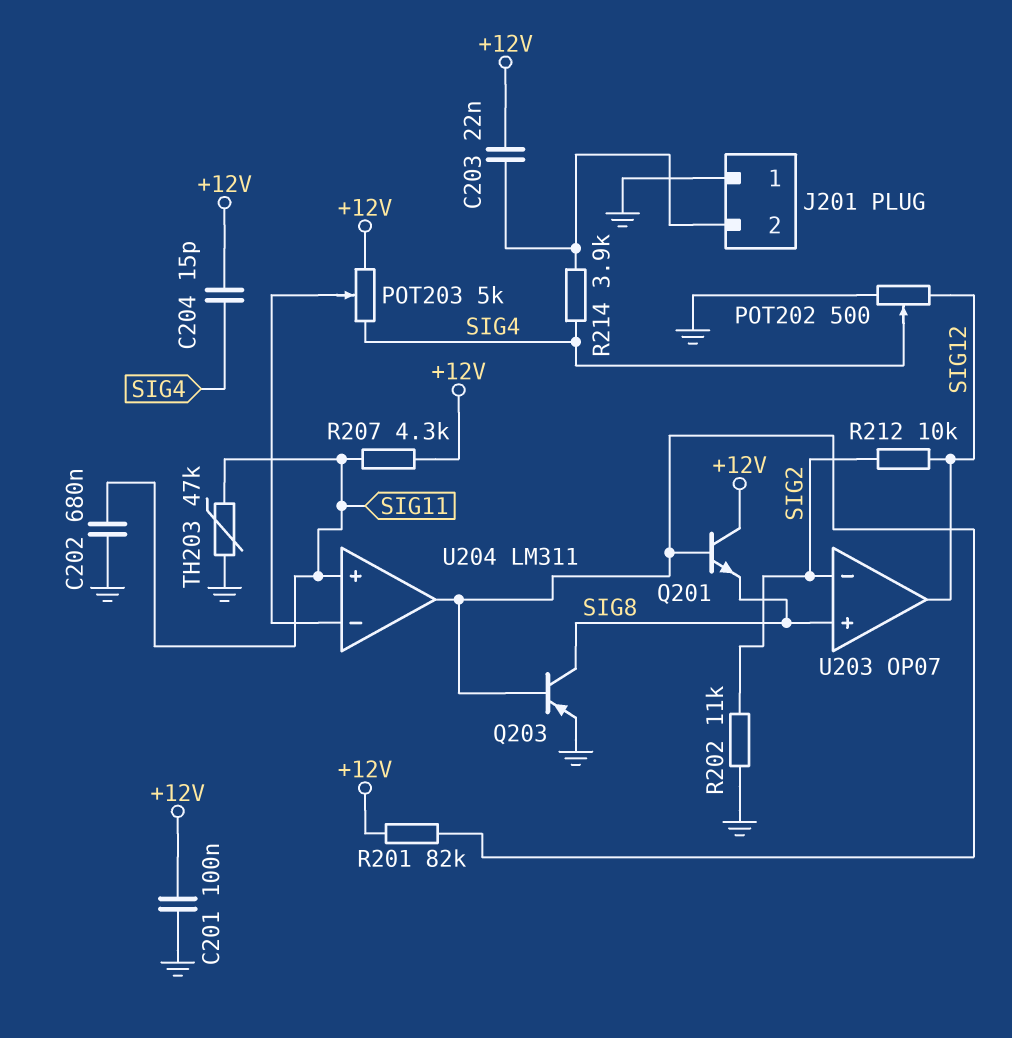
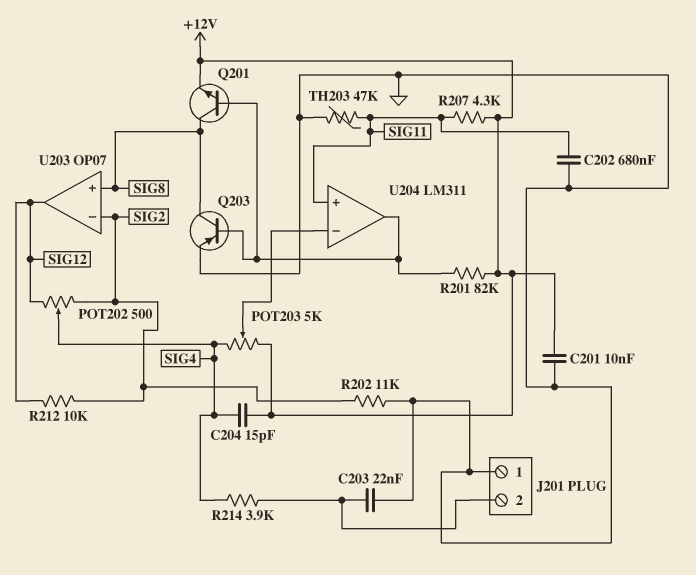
C201: 100nF (+12V, GND) -> 10nF (+12V, GND)
C203: 22nF (+12V, J201/2) -> 22nF (GND, J201/2)
POT202: 500 (GND, SIG12, wiper SIG4) -> 500 (SIG2, SIG12, wiper SIG4)
Q201: NPN (B U204/out, C +12V, E SIG8) -> NPN (B U204/out, C SIG8, E +12V)

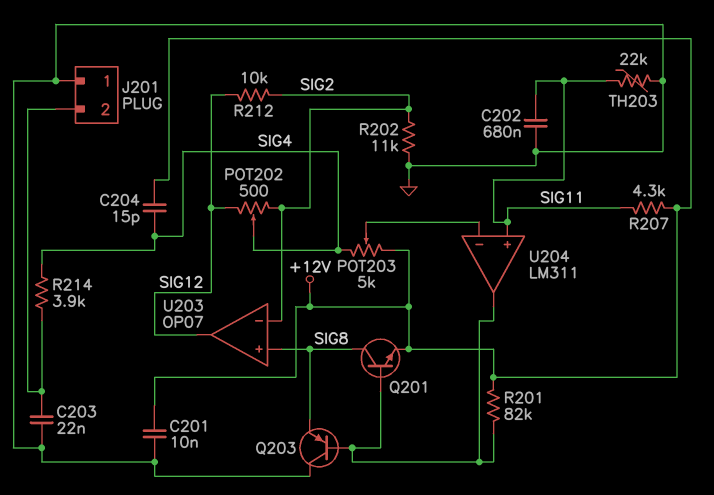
Q203: PNP (B U204/out, C SIG8, E GND) -> PNP (B U204/out, C GND, E SIG8)
TH203: 47k (GND, SIG11) -> 22k (GND, SIG11)

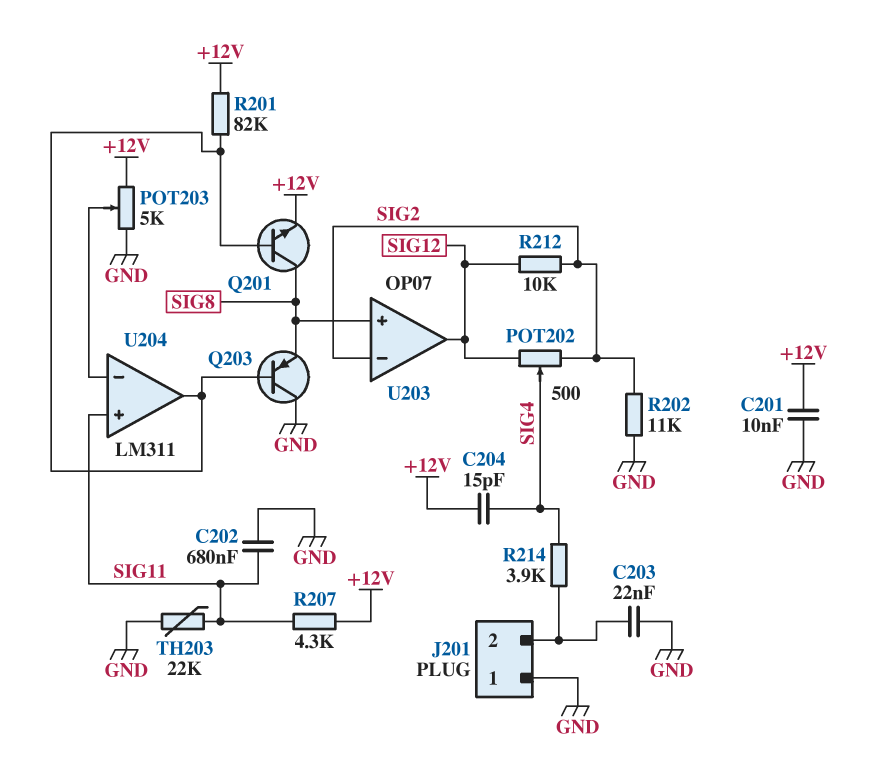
POT203: 5k (+12V, SIG4, wiper U204/in-) -> 5k (+12V, GND, wiper U204/in-)

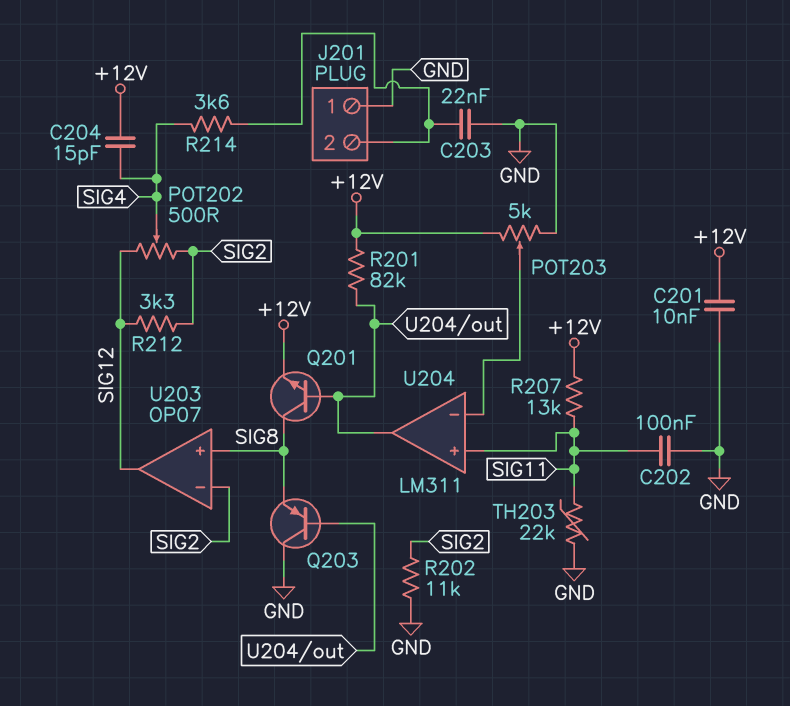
C202: 680nF (GND, SIG11) -> 100nF (GND, SIG11)
R207: 4.3k (+12V, SIG11) -> 13k (+12V, SIG11)
R212: 10k (SIG2, SIG12) -> 3.3k (SIG2, SIG12)
R214: 3.9k (J201/2, SIG4) -> 3.6k (J201/2, SIG4)

